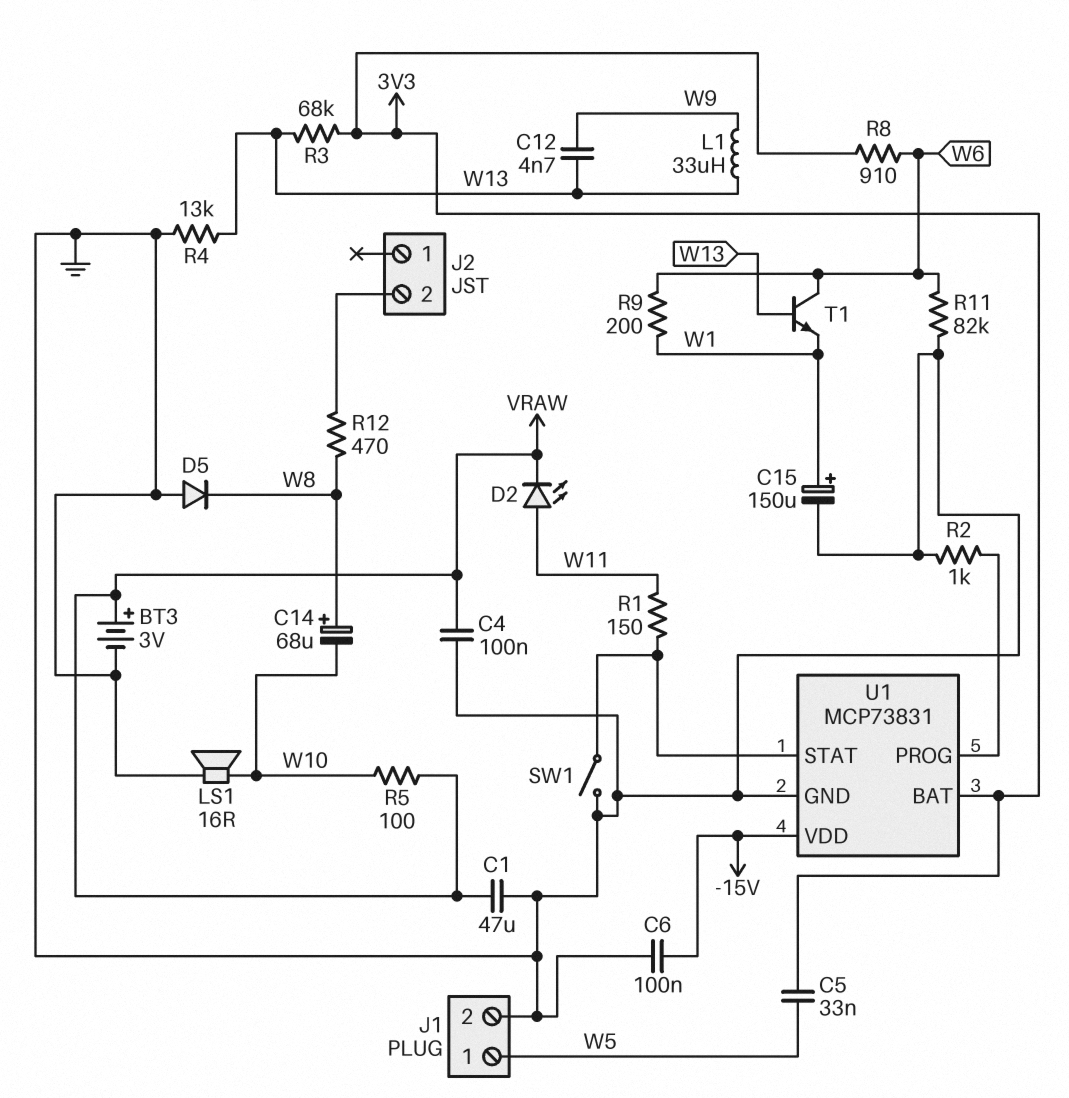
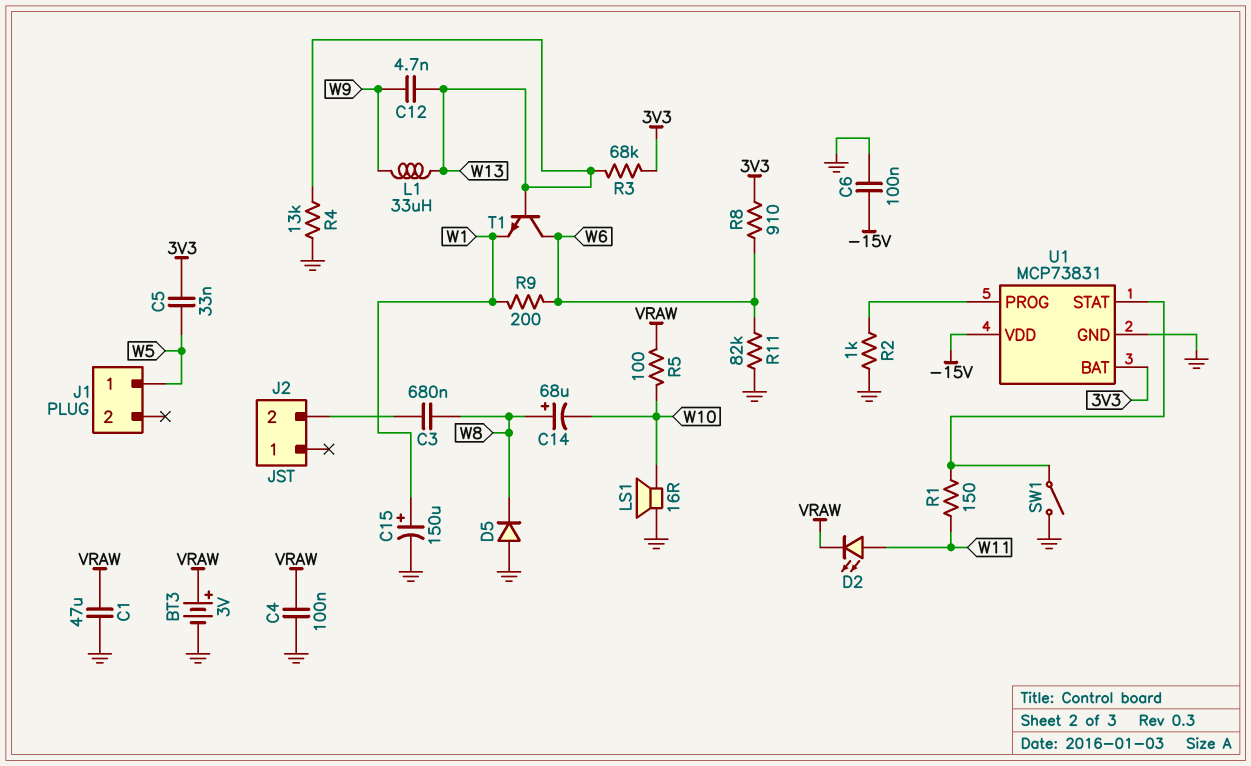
C3: none -> 680nF (J2/2, W8)
J1 pin 2: GND -> none
R12: 470 (J2/2, W8) -> none

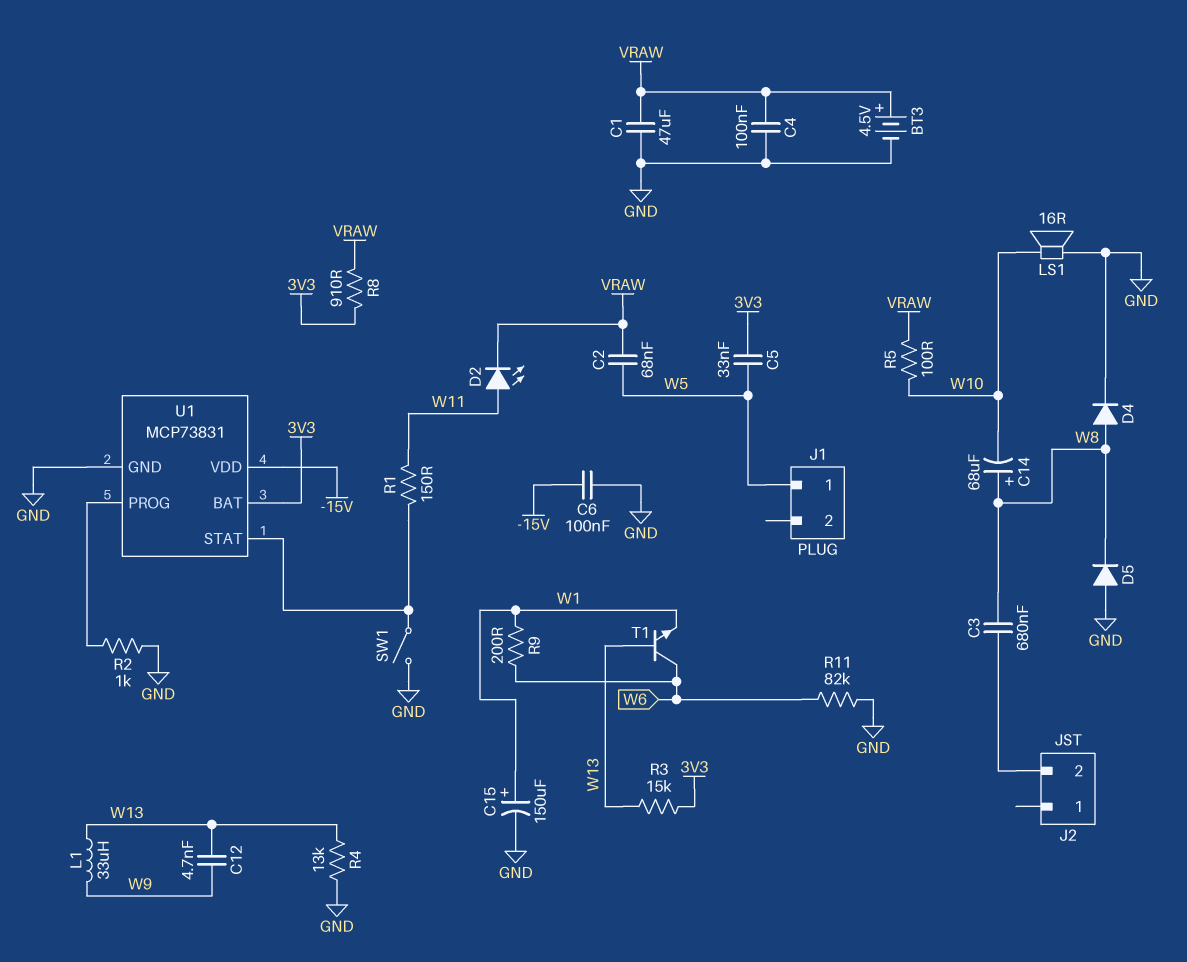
BT3: 3V (plus VRAW, minus GND) -> 4.5V (plus VRAW, minus GND)
C2: none -> 68nF (VRAW, W5)
D4: none -> diode (A W8, K GND)
R3: 68k (3V3, W13) -> 15k (3V3, W13)
R8: 910 (3V3, W6) -> 910 (3V3, VRAW)

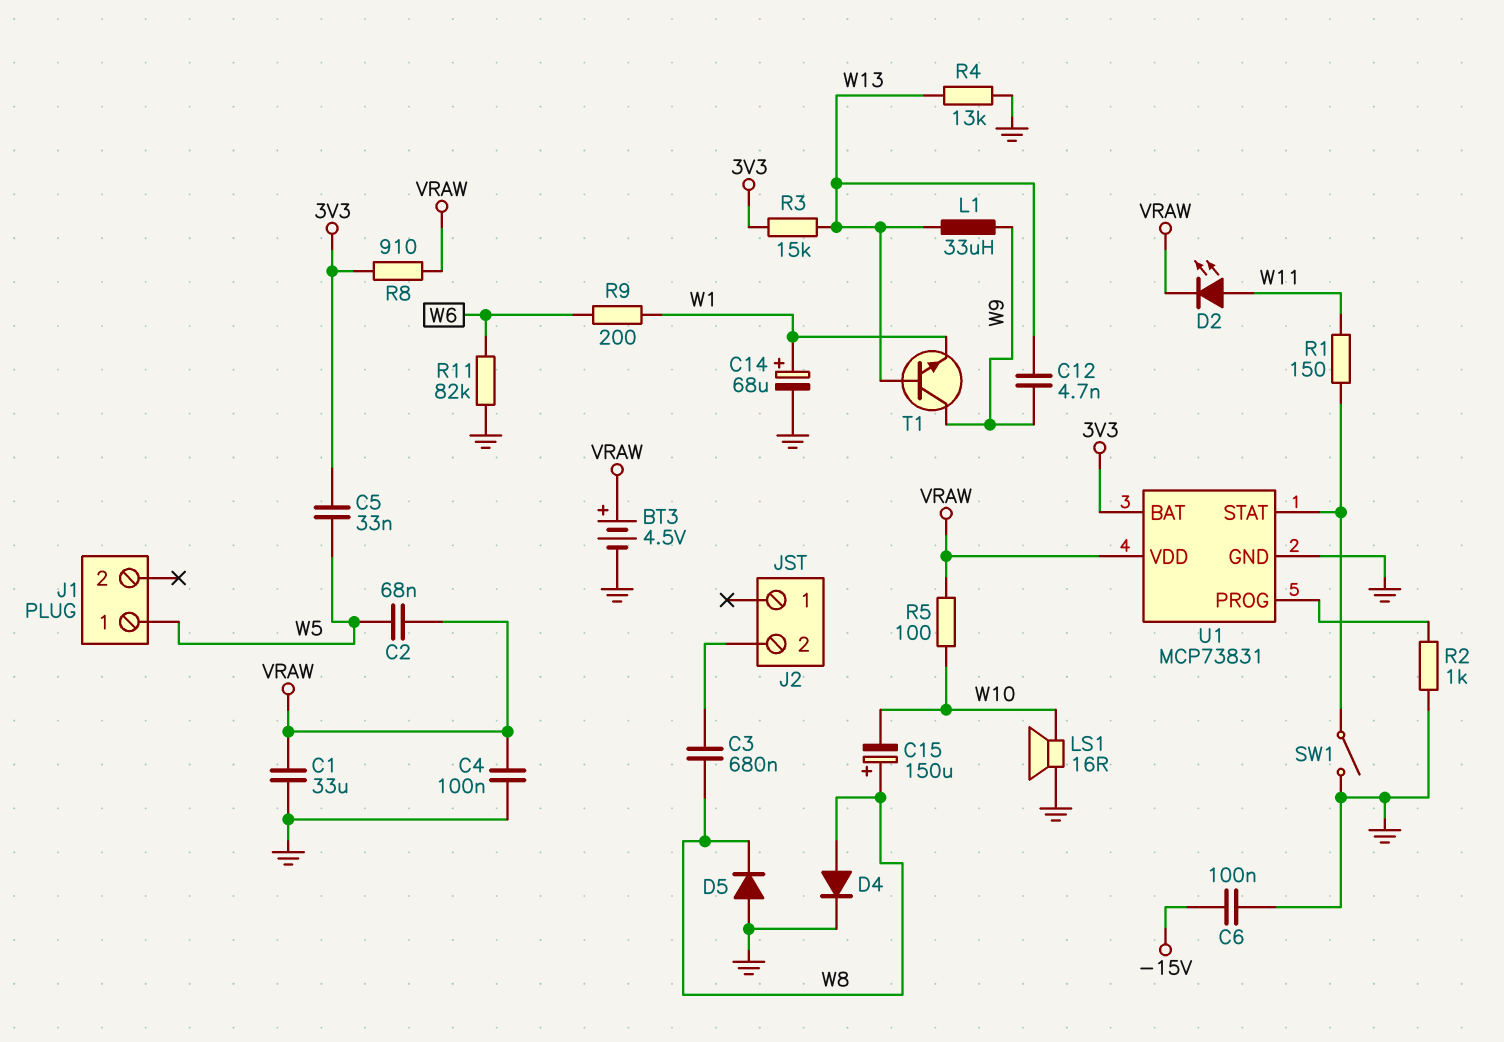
C1: 47uF (GND, VRAW) -> 33uF (GND, VRAW)
C14: 68uF (plus W8, minus W10) -> 68uF (plus W1, minus GND)
C15: 150uF (plus W1, minus GND) -> 150uF (plus W8, minus W10)
T1: NPN (B W13, C W6, E W1) -> NPN (B W13, C W9, E W1)
U1 pin VDD: -15V -> VRAW

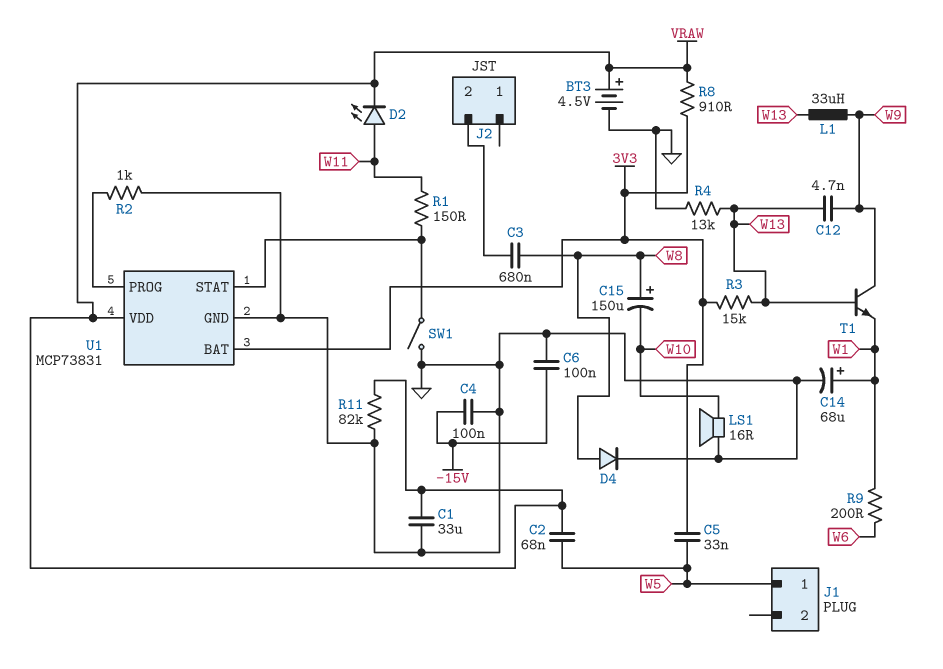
C4: 100nF (GND, VRAW) -> 100nF (-15V, GND)
D5: diode (A GND, K W8) -> none
R5: 100 (VRAW, W10) -> none
R11: 82k (GND, W6) -> 82k (GND, VRAW)

